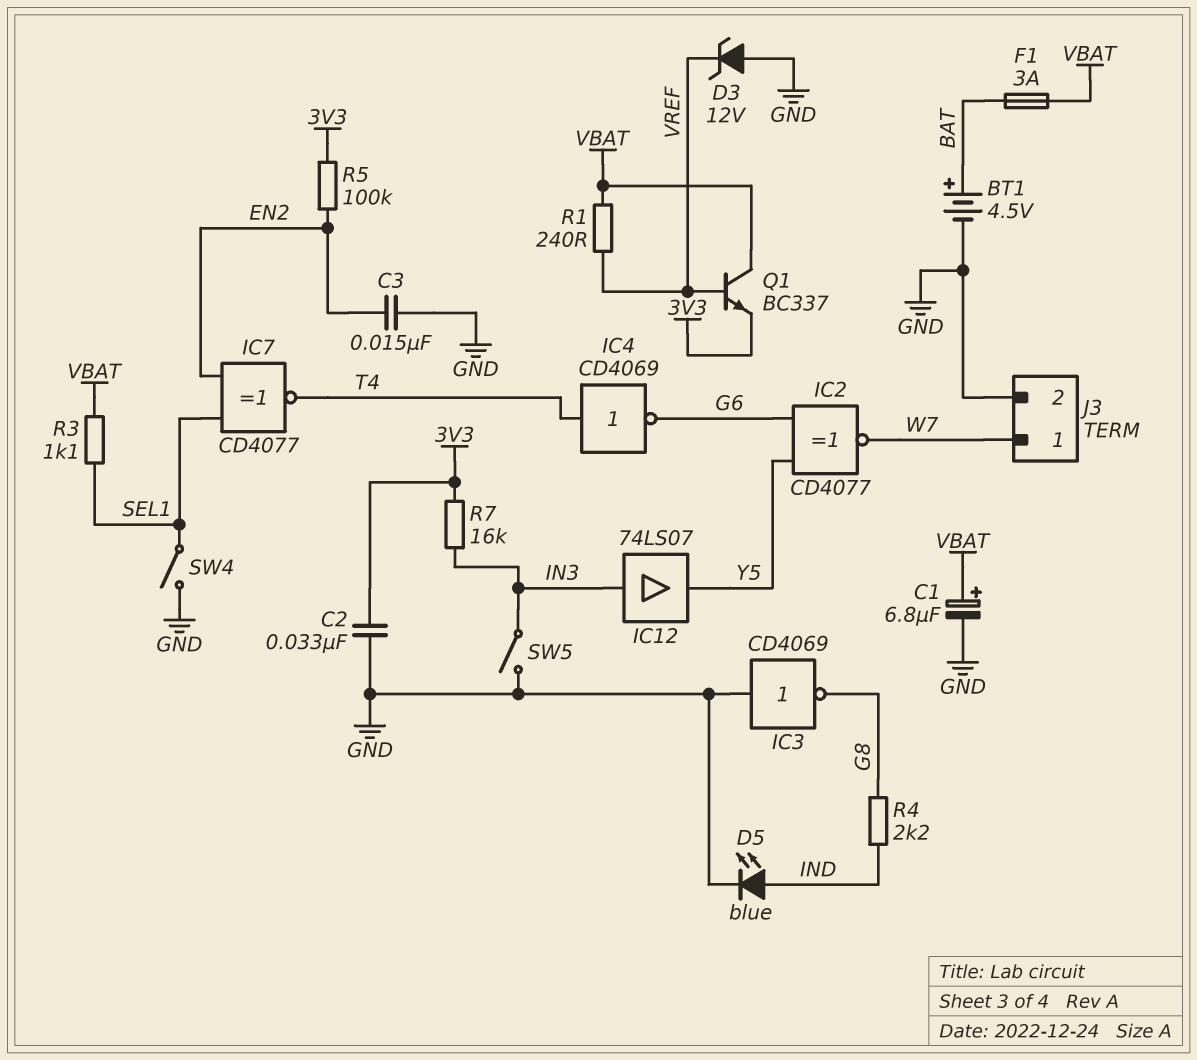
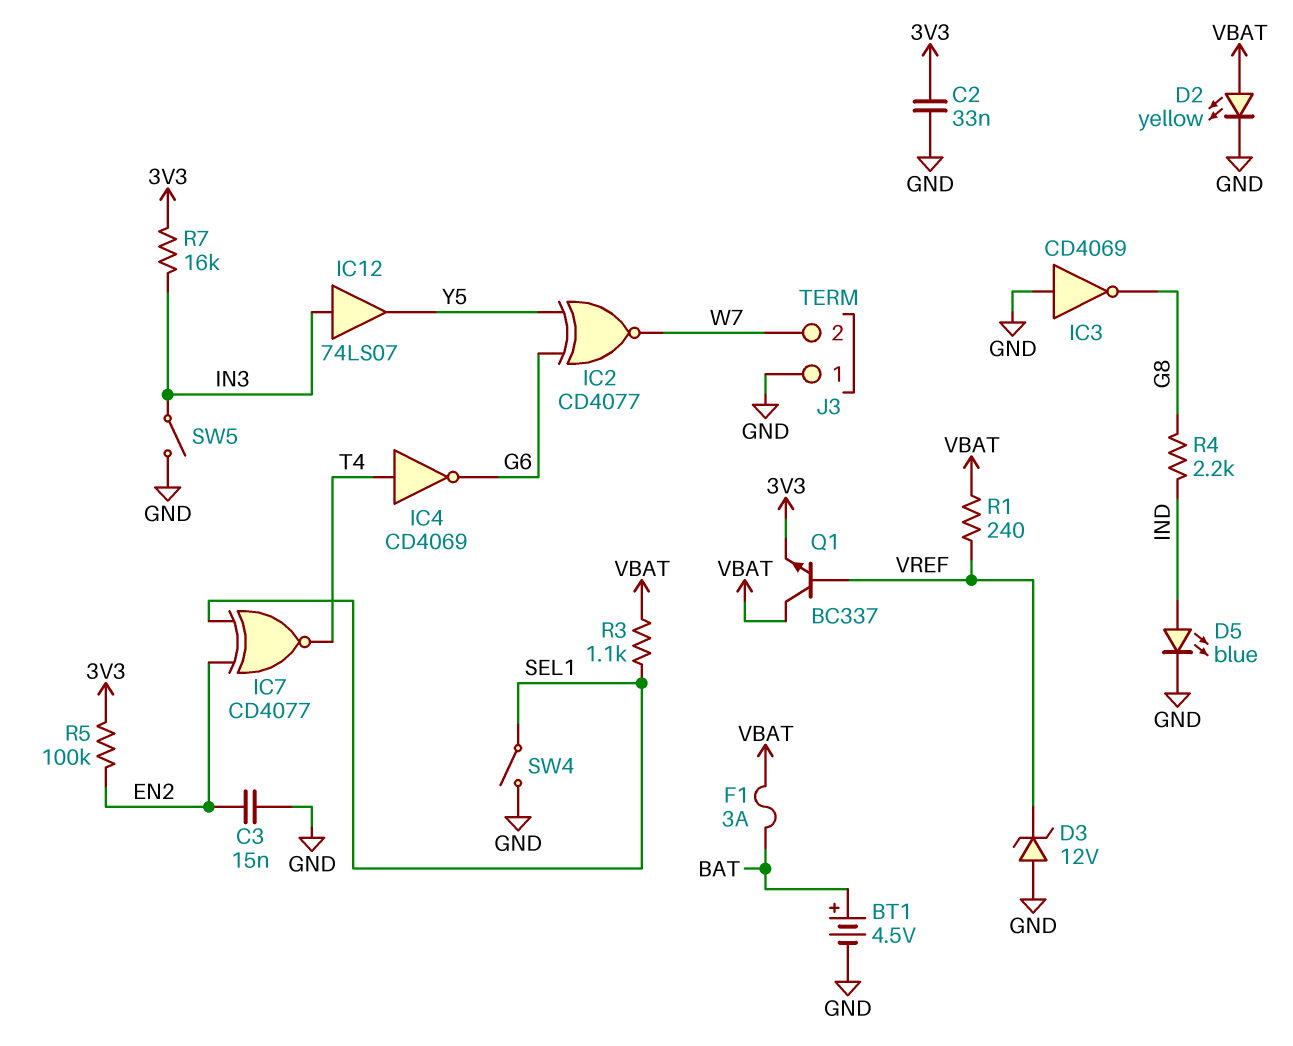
C1: 6.8uF (plus VBAT, minus GND) -> none
D2: none -> LED yellow (A VBAT, K GND)
J3 pin 1: W7 -> GND
J3 pin 2: GND -> W7

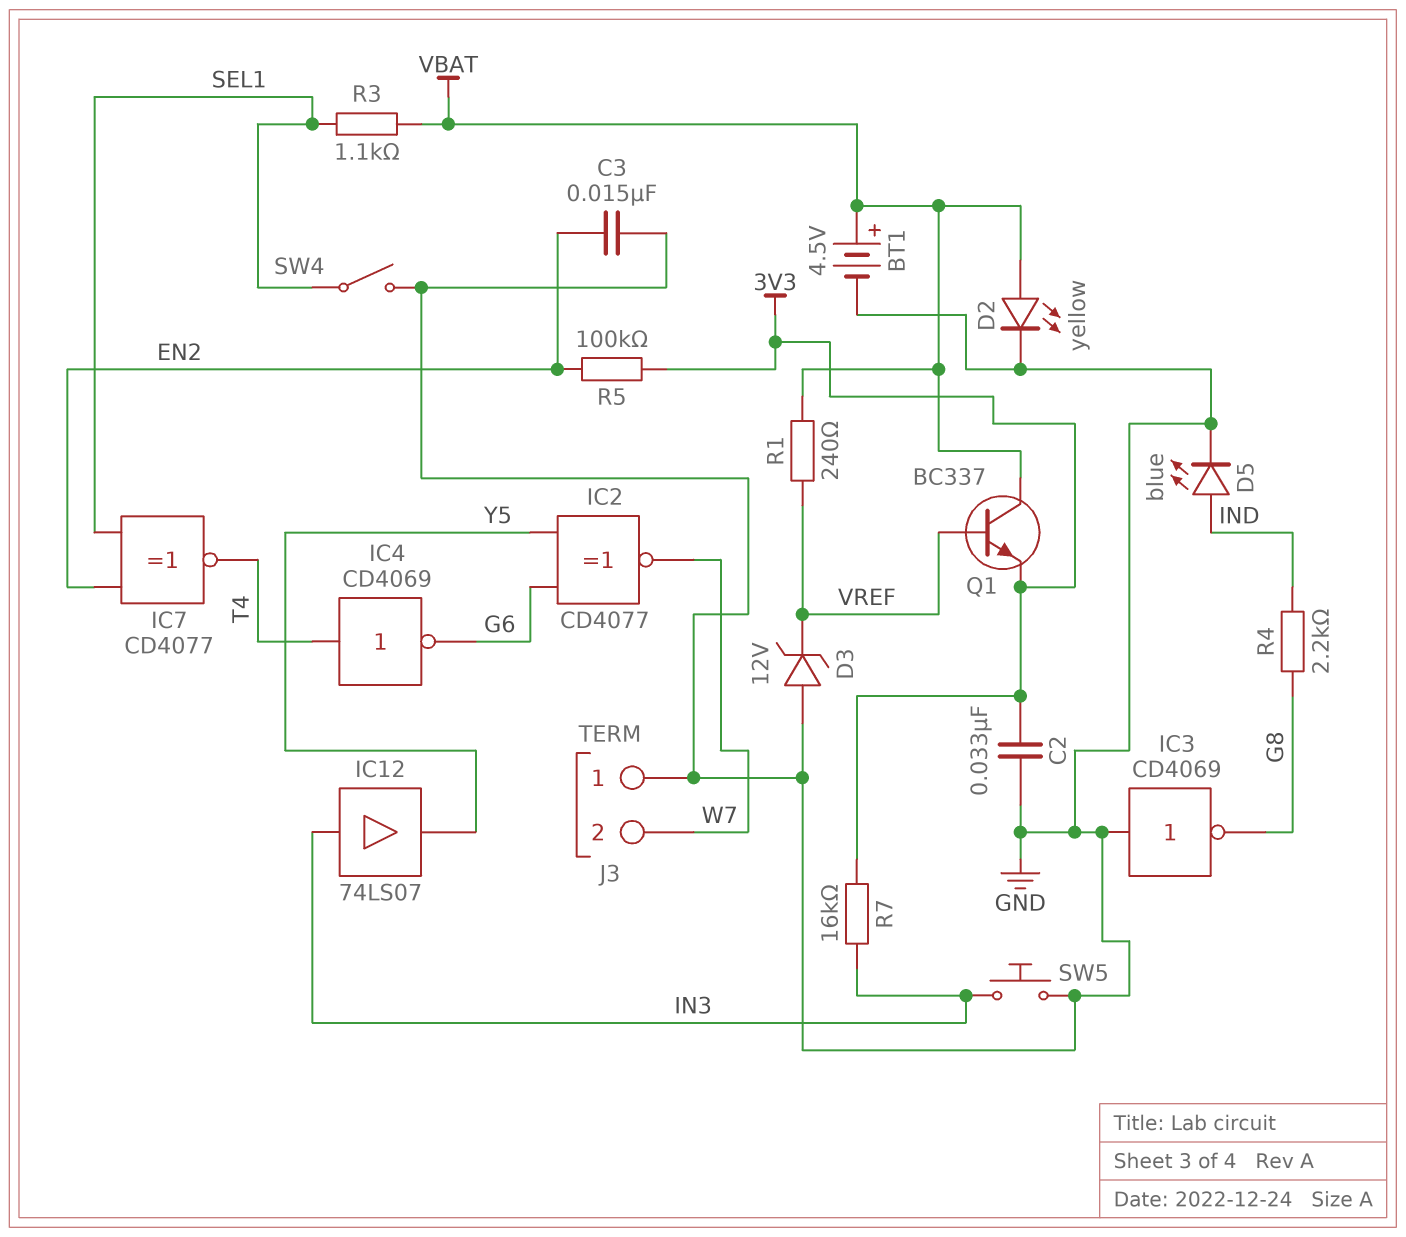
BT1: 4.5V (plus BAT, minus GND) -> 4.5V (plus VBAT, minus GND)
F1: 3A (BAT, VBAT) -> none
SW5: switch (GND, IN3) -> button (GND, IN3)

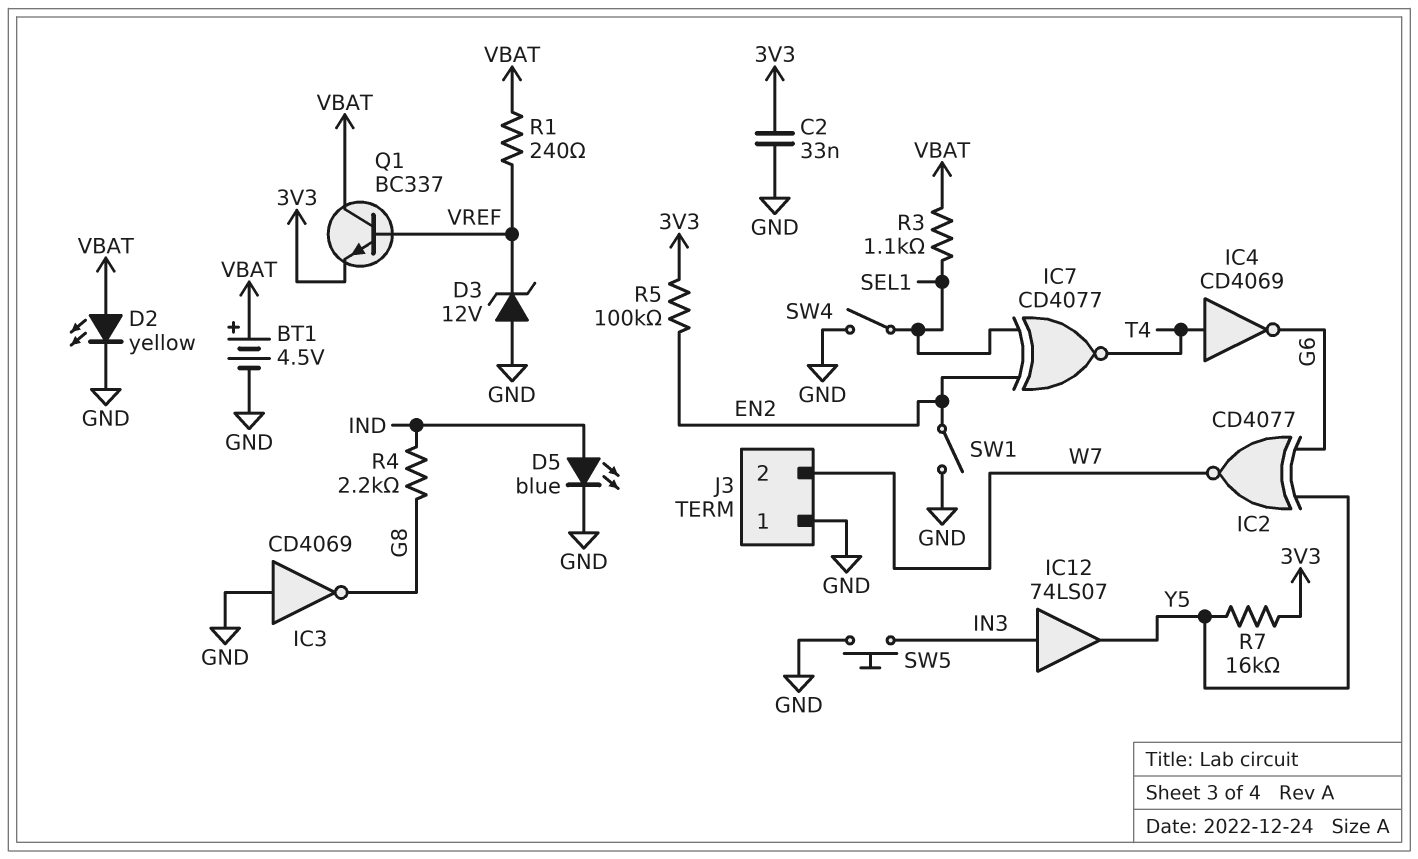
C3: 15nF (EN2, GND) -> none
R7: 16k (3V3, IN3) -> 16k (3V3, Y5)
SW1: none -> switch (EN2, GND)

